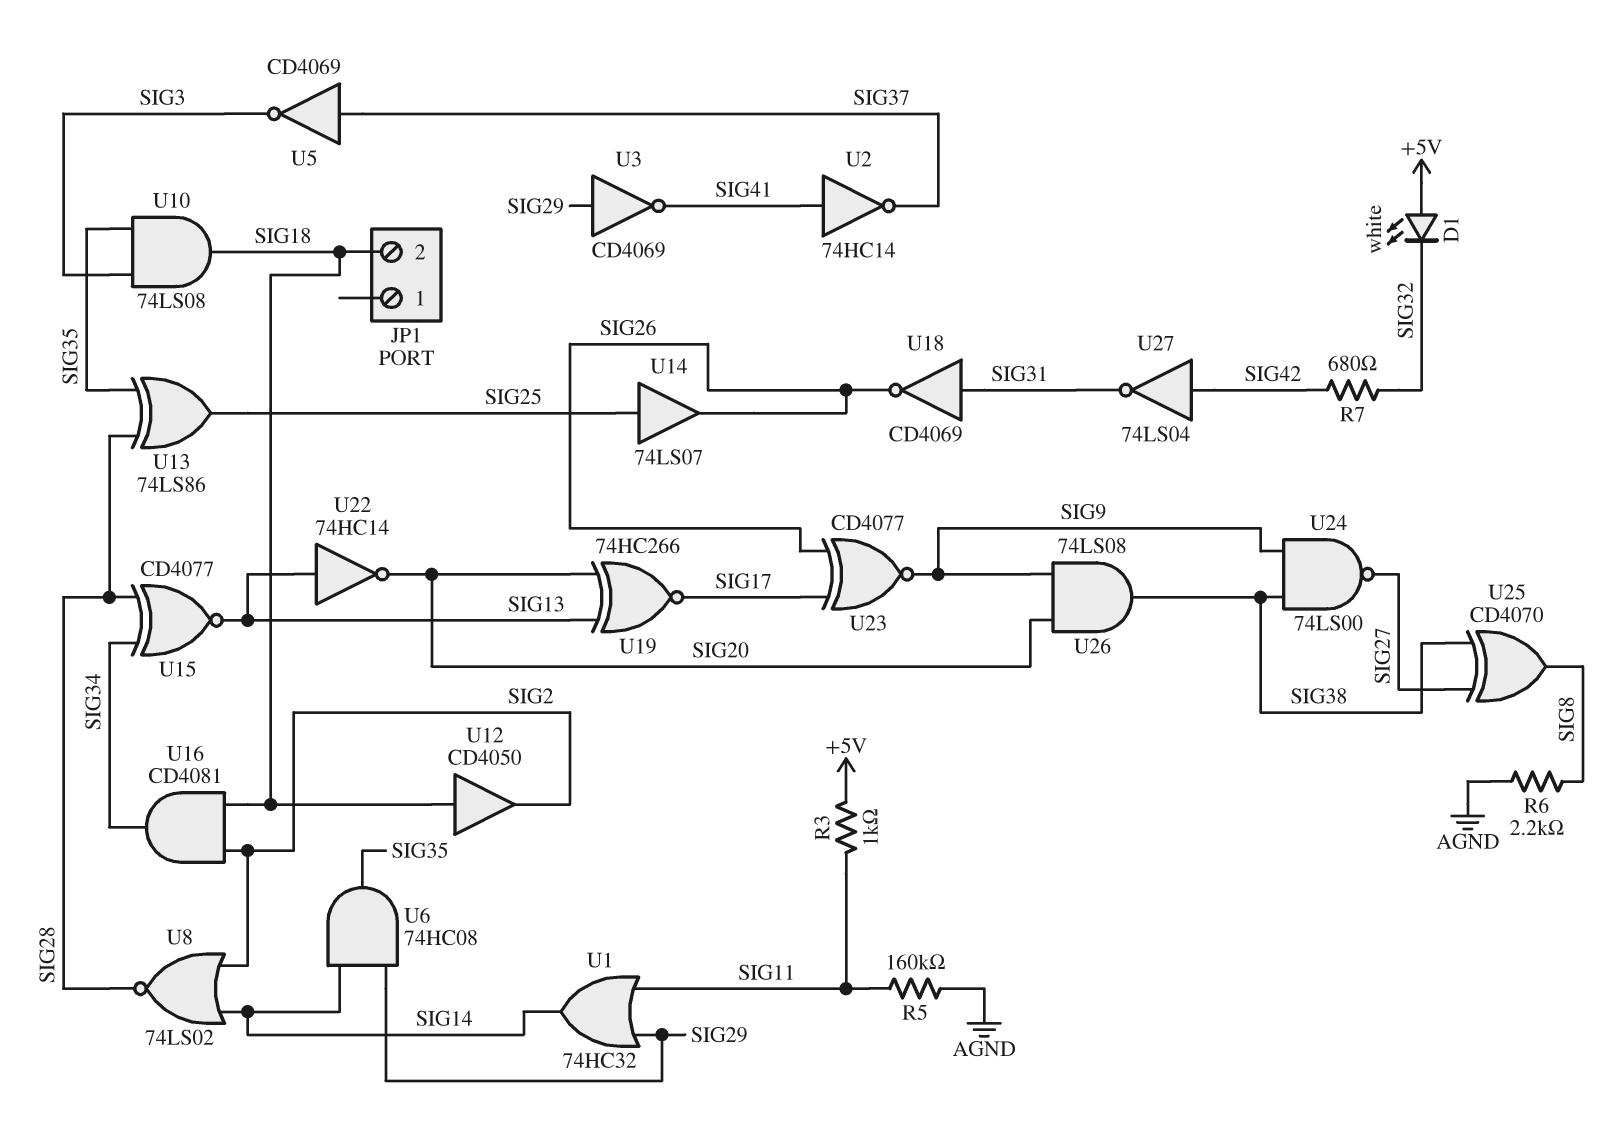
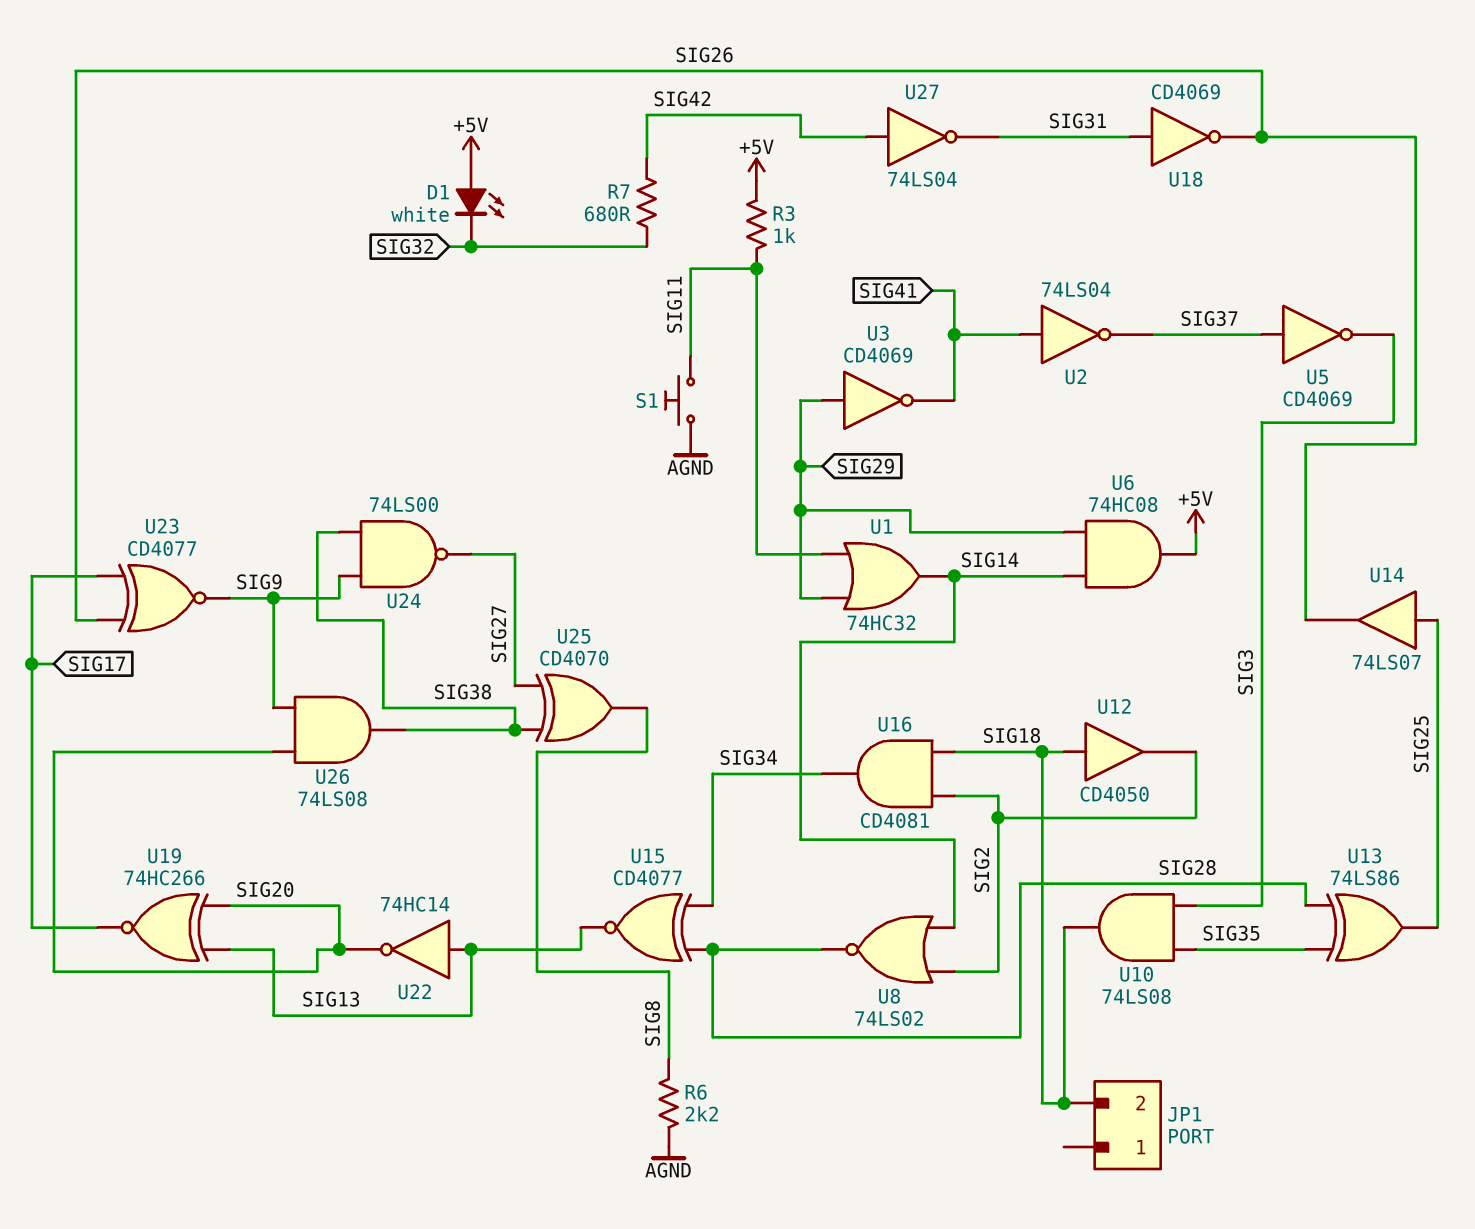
R5: 160k (AGND, SIG11) -> none
S1: none -> button (AGND, SIG11)
U2: NOT 74HC14 (in SIG41, out SIG37) -> NOT 74LS04 (in SIG41, out SIG37)
U6: AND 74HC08 (in SIG14, in SIG29, out SIG35) -> AND 74HC08 (in SIG14, in SIG29, out +5V)

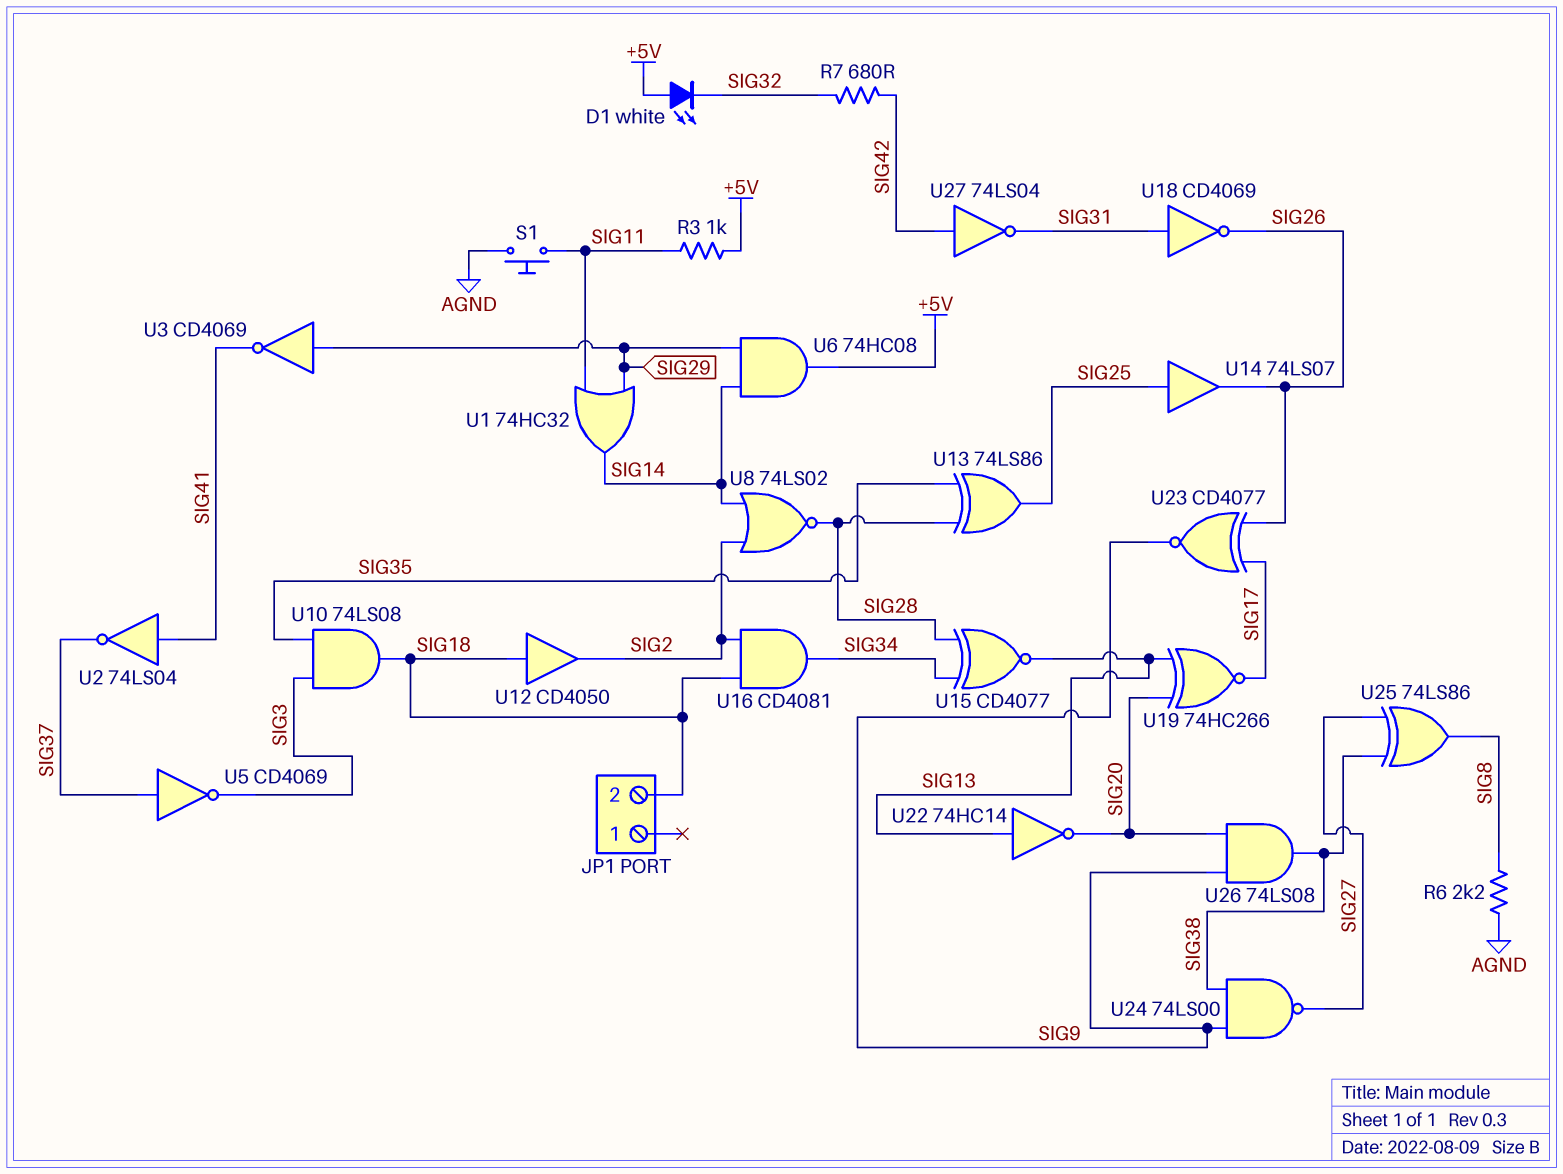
U25: XOR CD4070 (in SIG27, in SIG38, out SIG8) -> XOR 74LS86 (in SIG27, in SIG38, out SIG8)

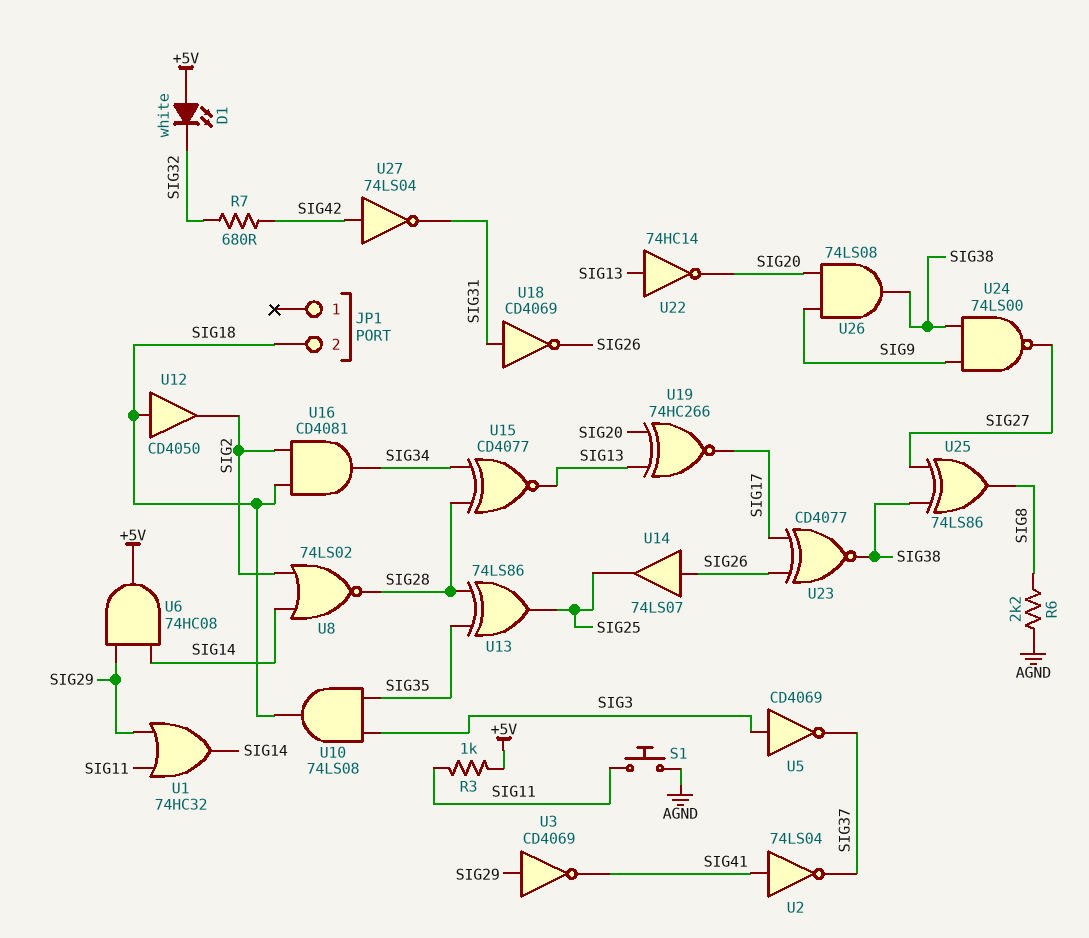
U5: NOT CD4069 (in SIG37, out SIG3) -> NOT CD4069 (in SIG3, out SIG37)
U14: buffer 74LS07 (in SIG25, out SIG26) -> buffer 74LS07 (in SIG26, out SIG25)
U23: XNOR CD4077 (in SIG17, in SIG26, out SIG9) -> XNOR CD4077 (in SIG17, in SIG26, out SIG38)

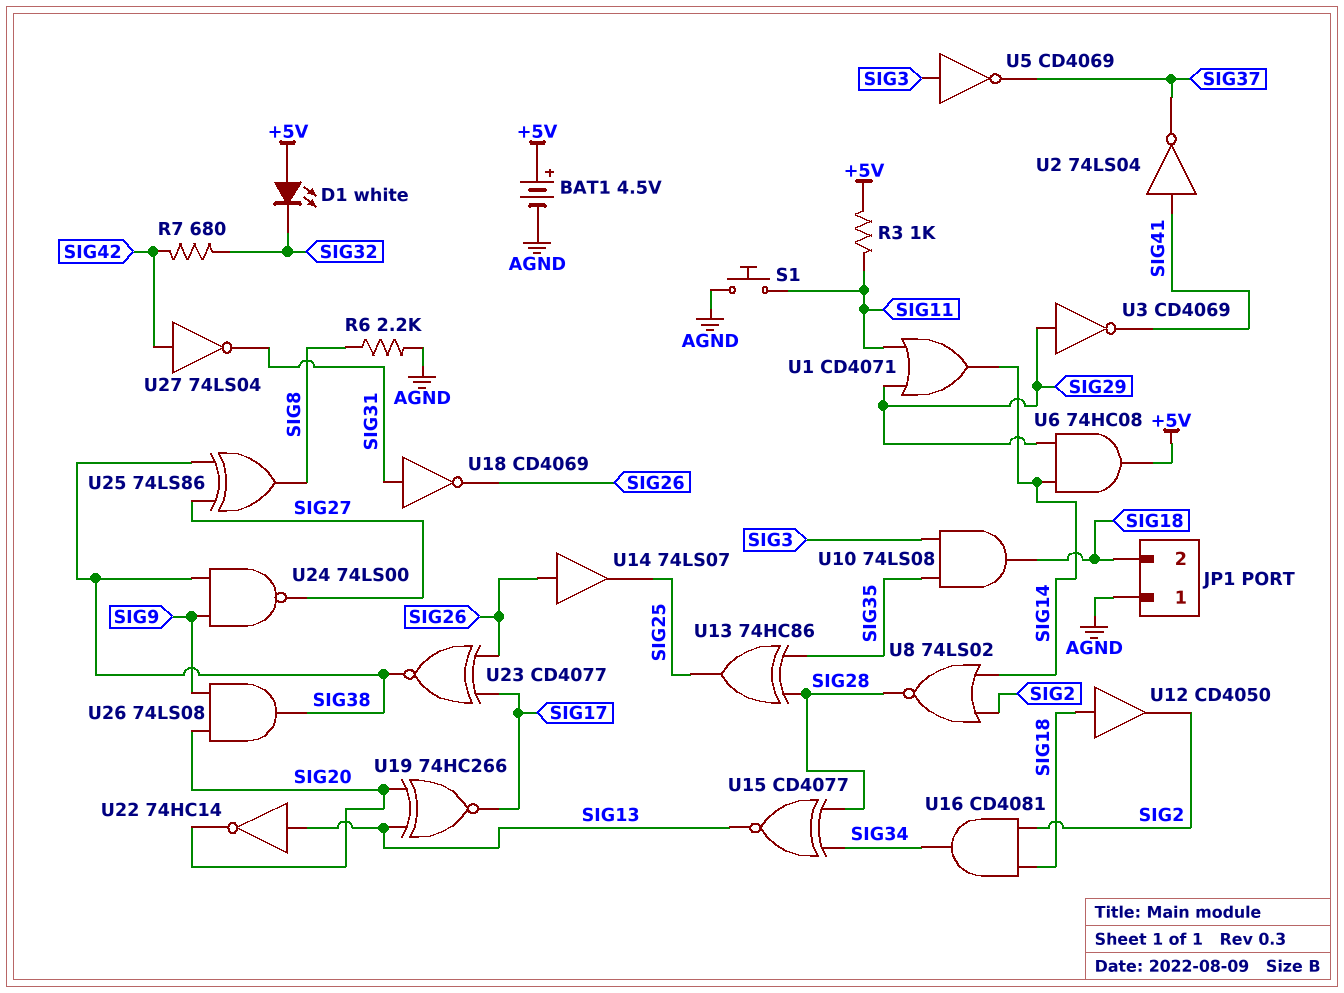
BAT1: none -> 4.5V (plus +5V, minus AGND)
JP1 pin 1: none -> AGND
U1: OR 74HC32 (in SIG11, in SIG29, out SIG14) -> OR CD4071 (in SIG11, in SIG29, out SIG14)
U13: XOR 74LS86 (in SIG28, in SIG35, out SIG25) -> XOR 74HC86 (in SIG28, in SIG35, out SIG25)

